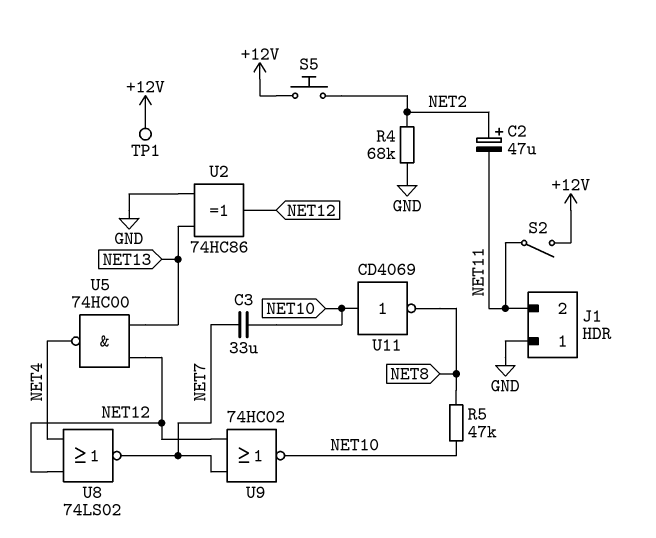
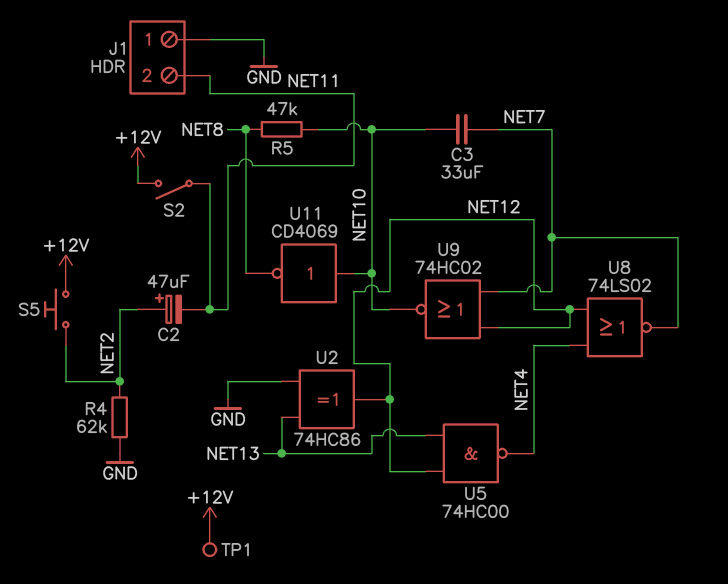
R4: 68k (GND, NET2) -> 62k (GND, NET2)

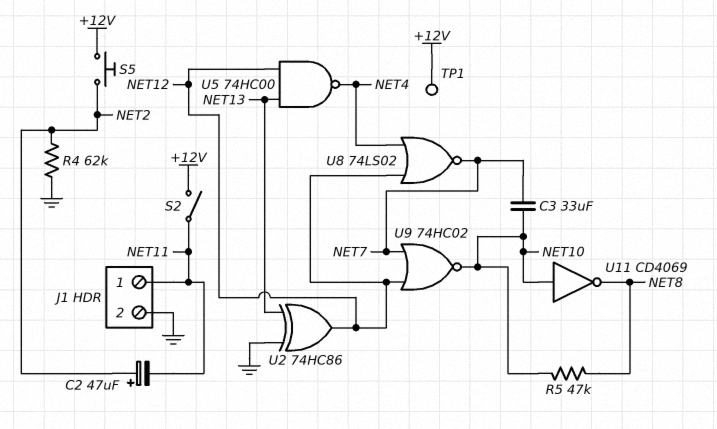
J1 pin 1: GND -> NET11
J1 pin 2: NET11 -> GND

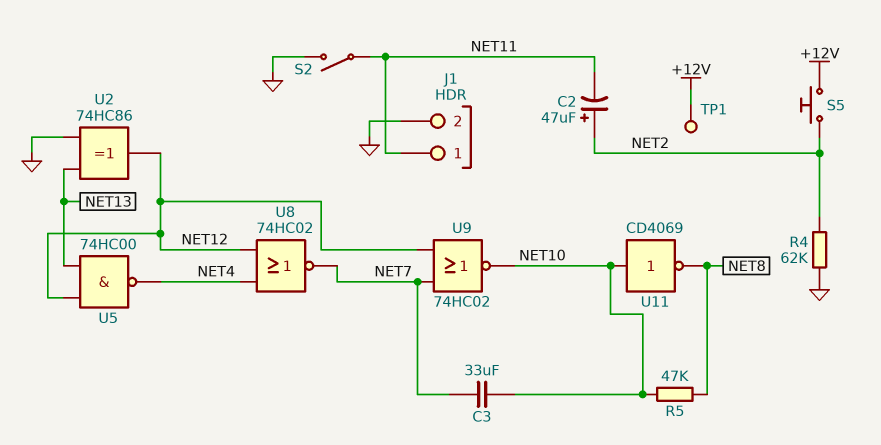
S2: switch (+12V, NET11) -> switch (GND, NET11)
U8: NOR 74LS02 (in NET4, in NET12, out NET7) -> NOR 74HC02 (in NET4, in NET12, out NET7)

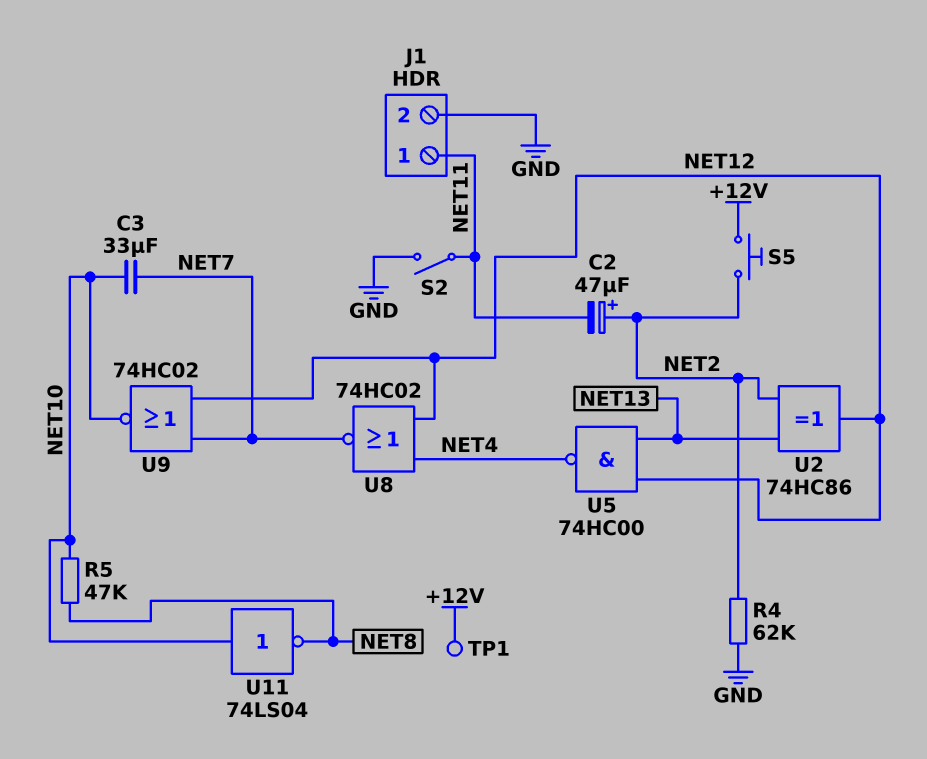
U2: XOR 74HC86 (in GND, in NET13, out NET12) -> XOR 74HC86 (in NET2, in NET13, out NET12)
U11: NOT CD4069 (in NET10, out NET8) -> NOT 74LS04 (in NET10, out NET8)

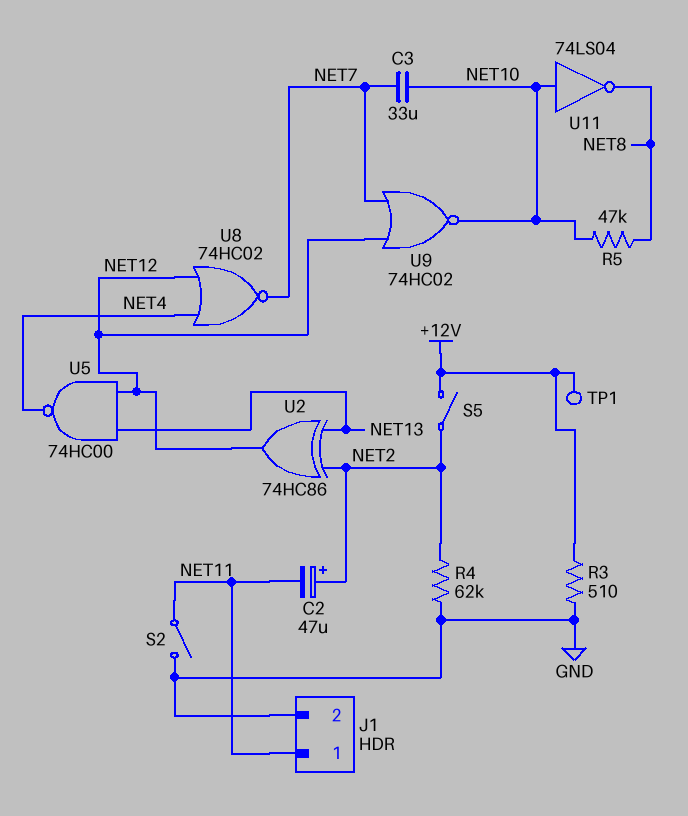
R3: none -> 510 (+12V, GND)
S5: button (+12V, NET2) -> switch (+12V, NET2)

